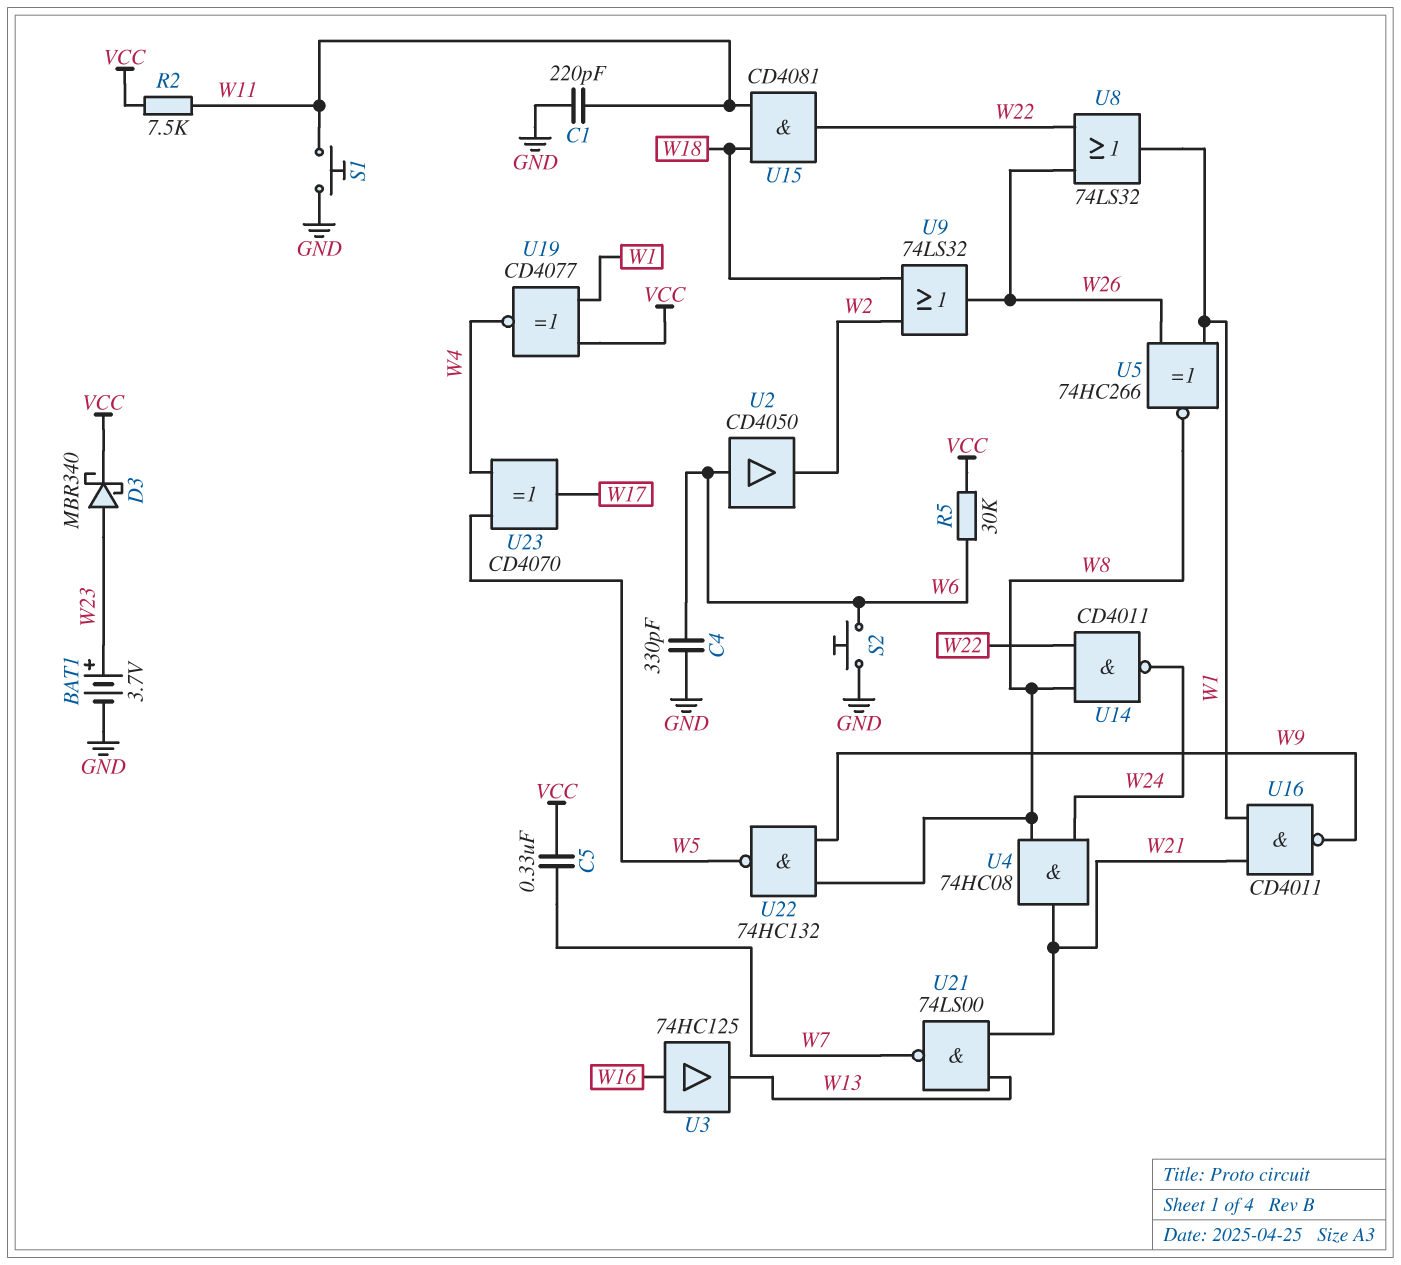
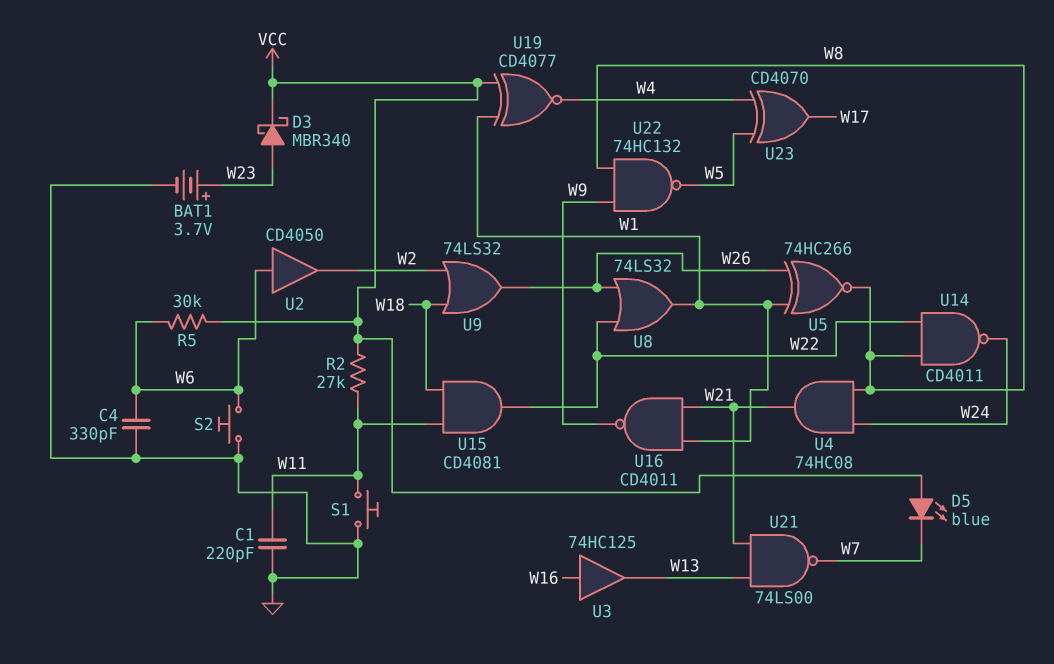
C5: 330nF (VCC, W7) -> none
D5: none -> LED blue (A VCC, K W7)
R2: 7.5k (VCC, W11) -> 27k (VCC, W11)

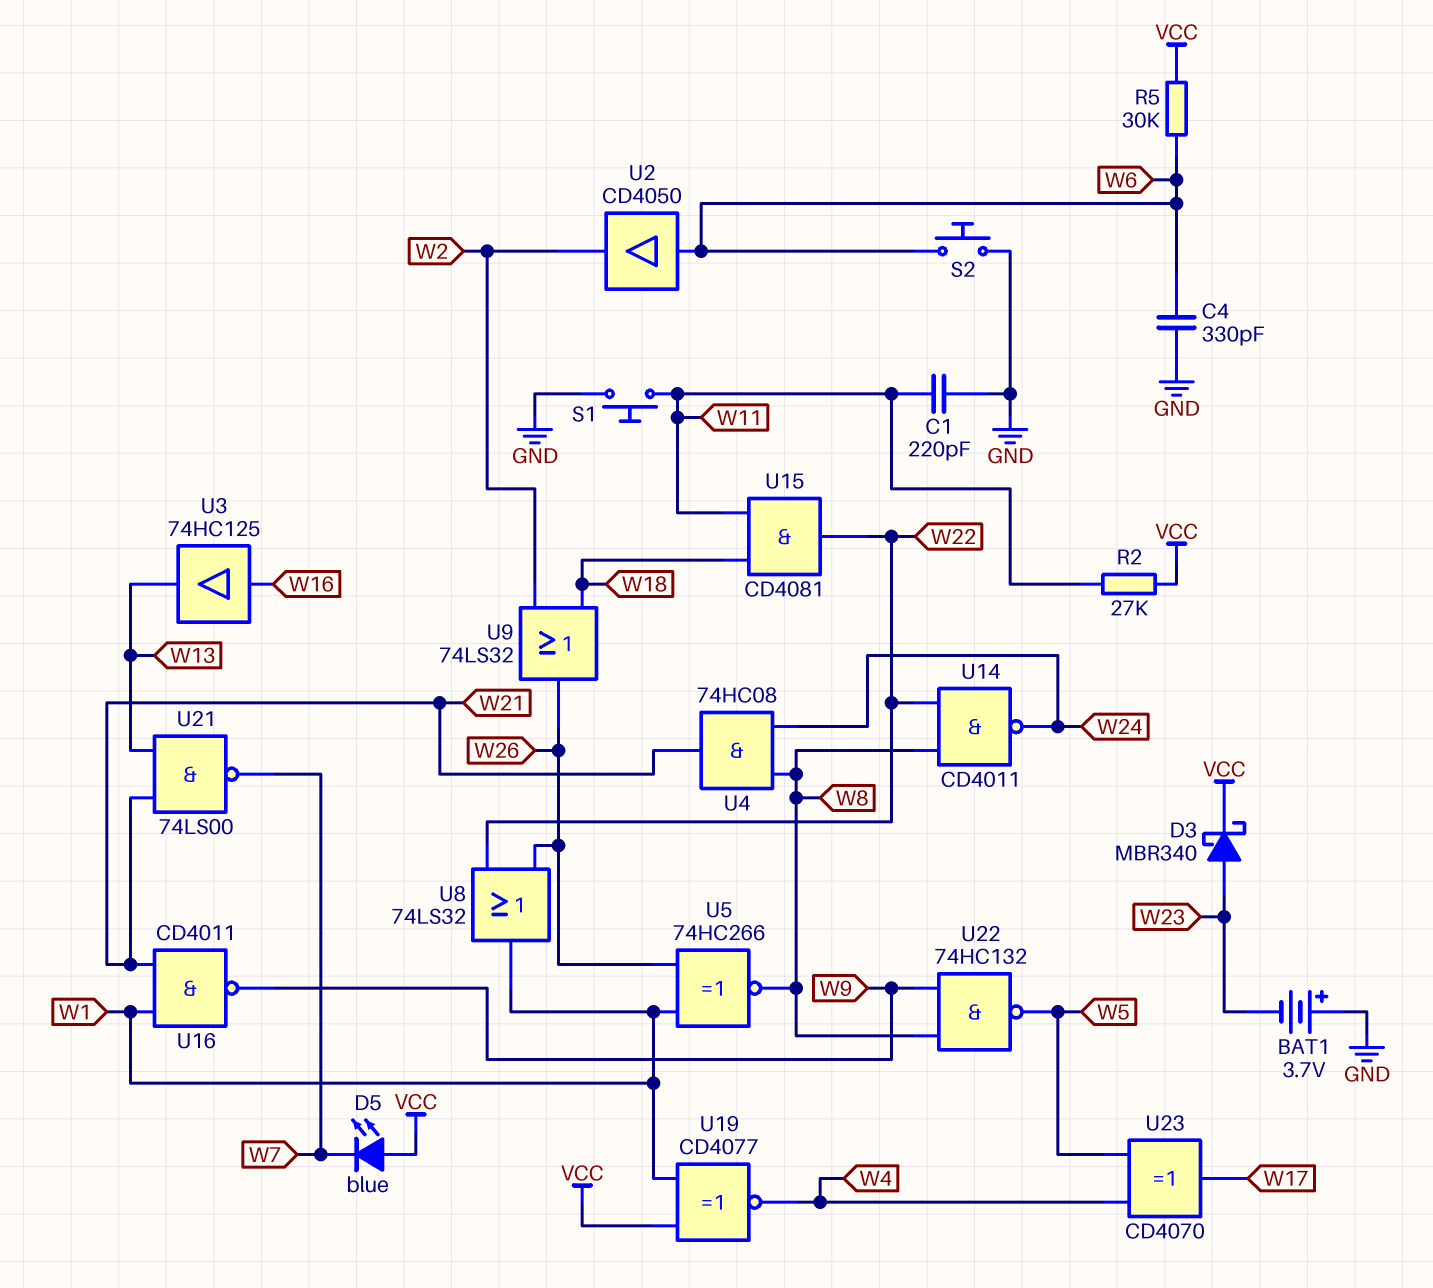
BAT1: 3.7V (plus W23, minus GND) -> 3.7V (plus GND, minus W23)

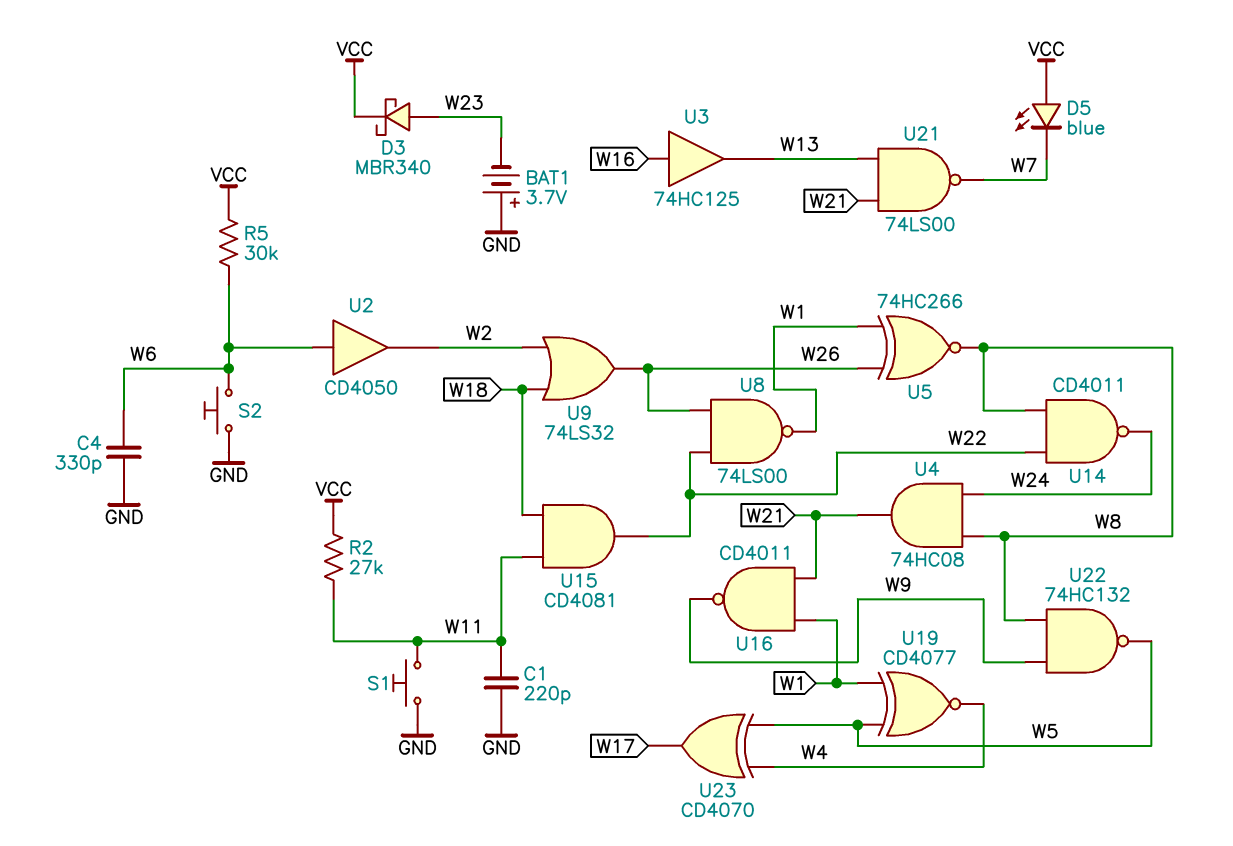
U8: OR 74LS32 (in W22, in W26, out W1) -> NAND 74LS00 (in W22, in W26, out W1)
U19: XNOR CD4077 (in VCC, in W1, out W4) -> XNOR CD4077 (in W1, in W5, out W4)

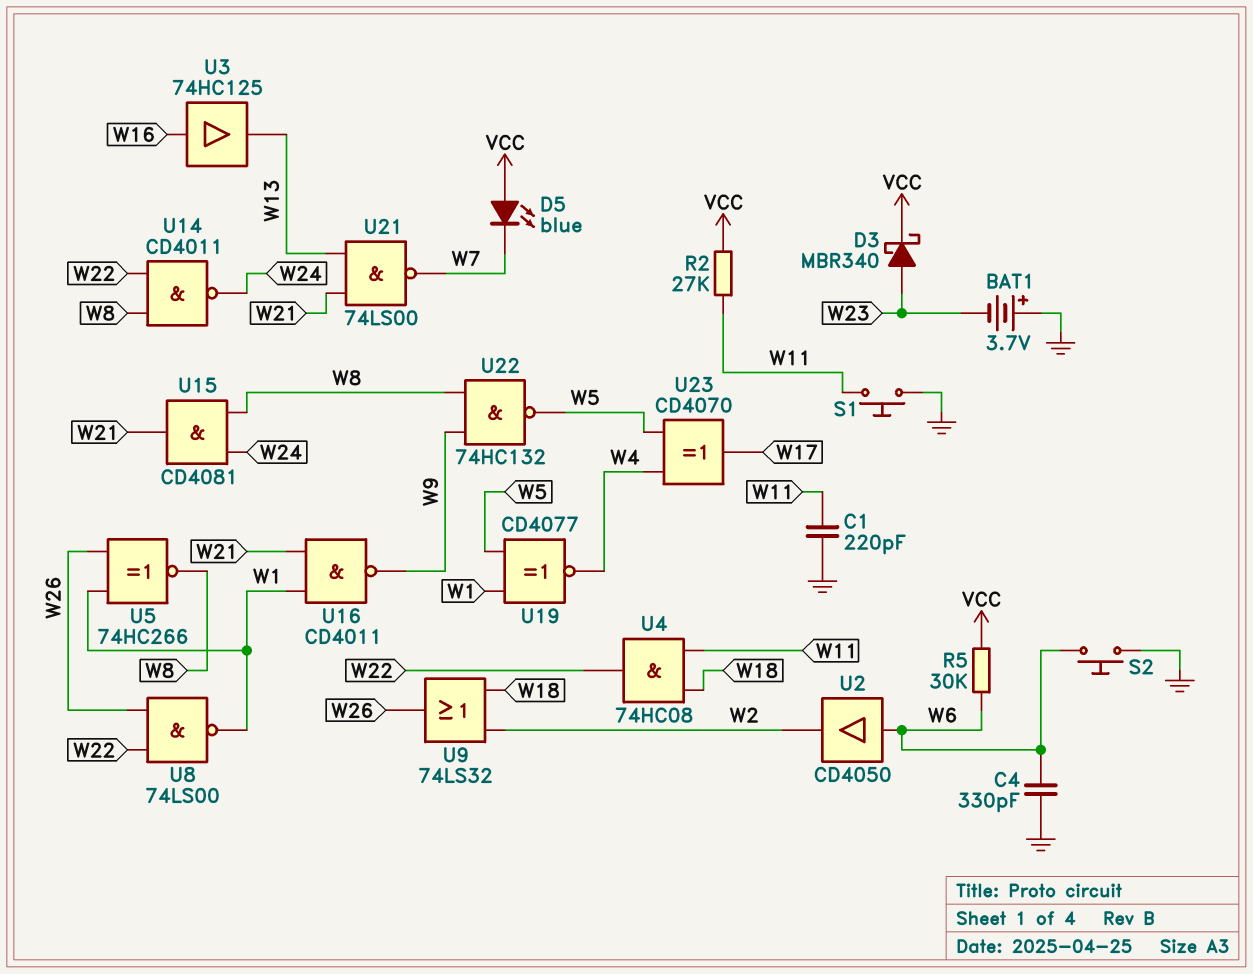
U4: AND 74HC08 (in W8, in W24, out W21) -> AND 74HC08 (in W11, in W18, out W22)
U15: AND CD4081 (in W11, in W18, out W22) -> AND CD4081 (in W8, in W24, out W21)

